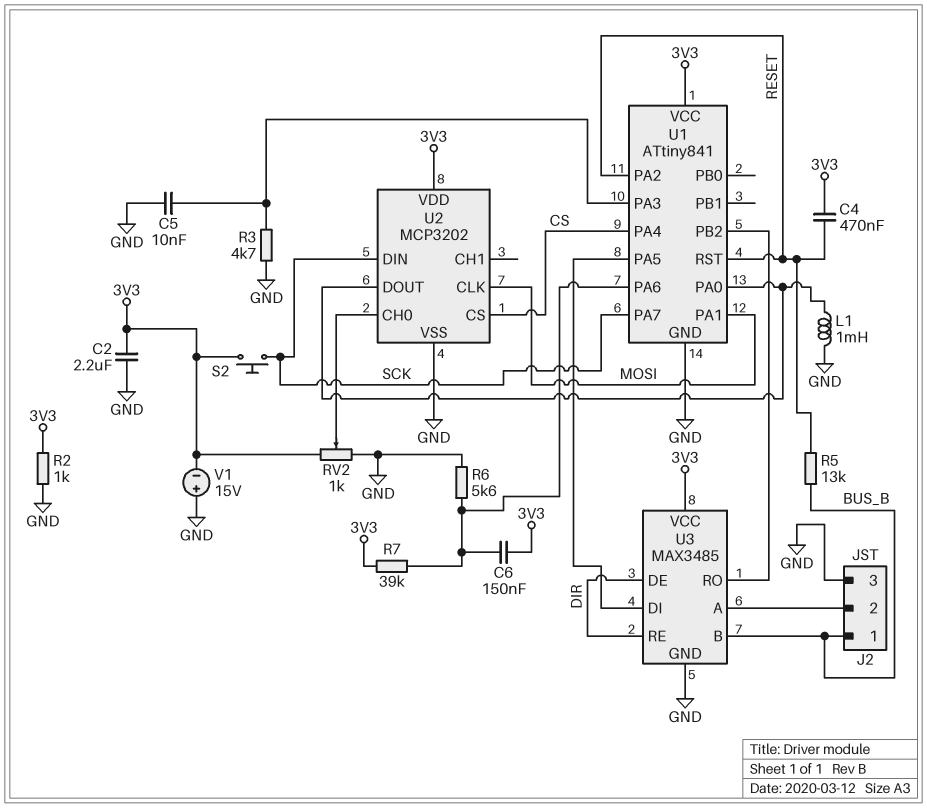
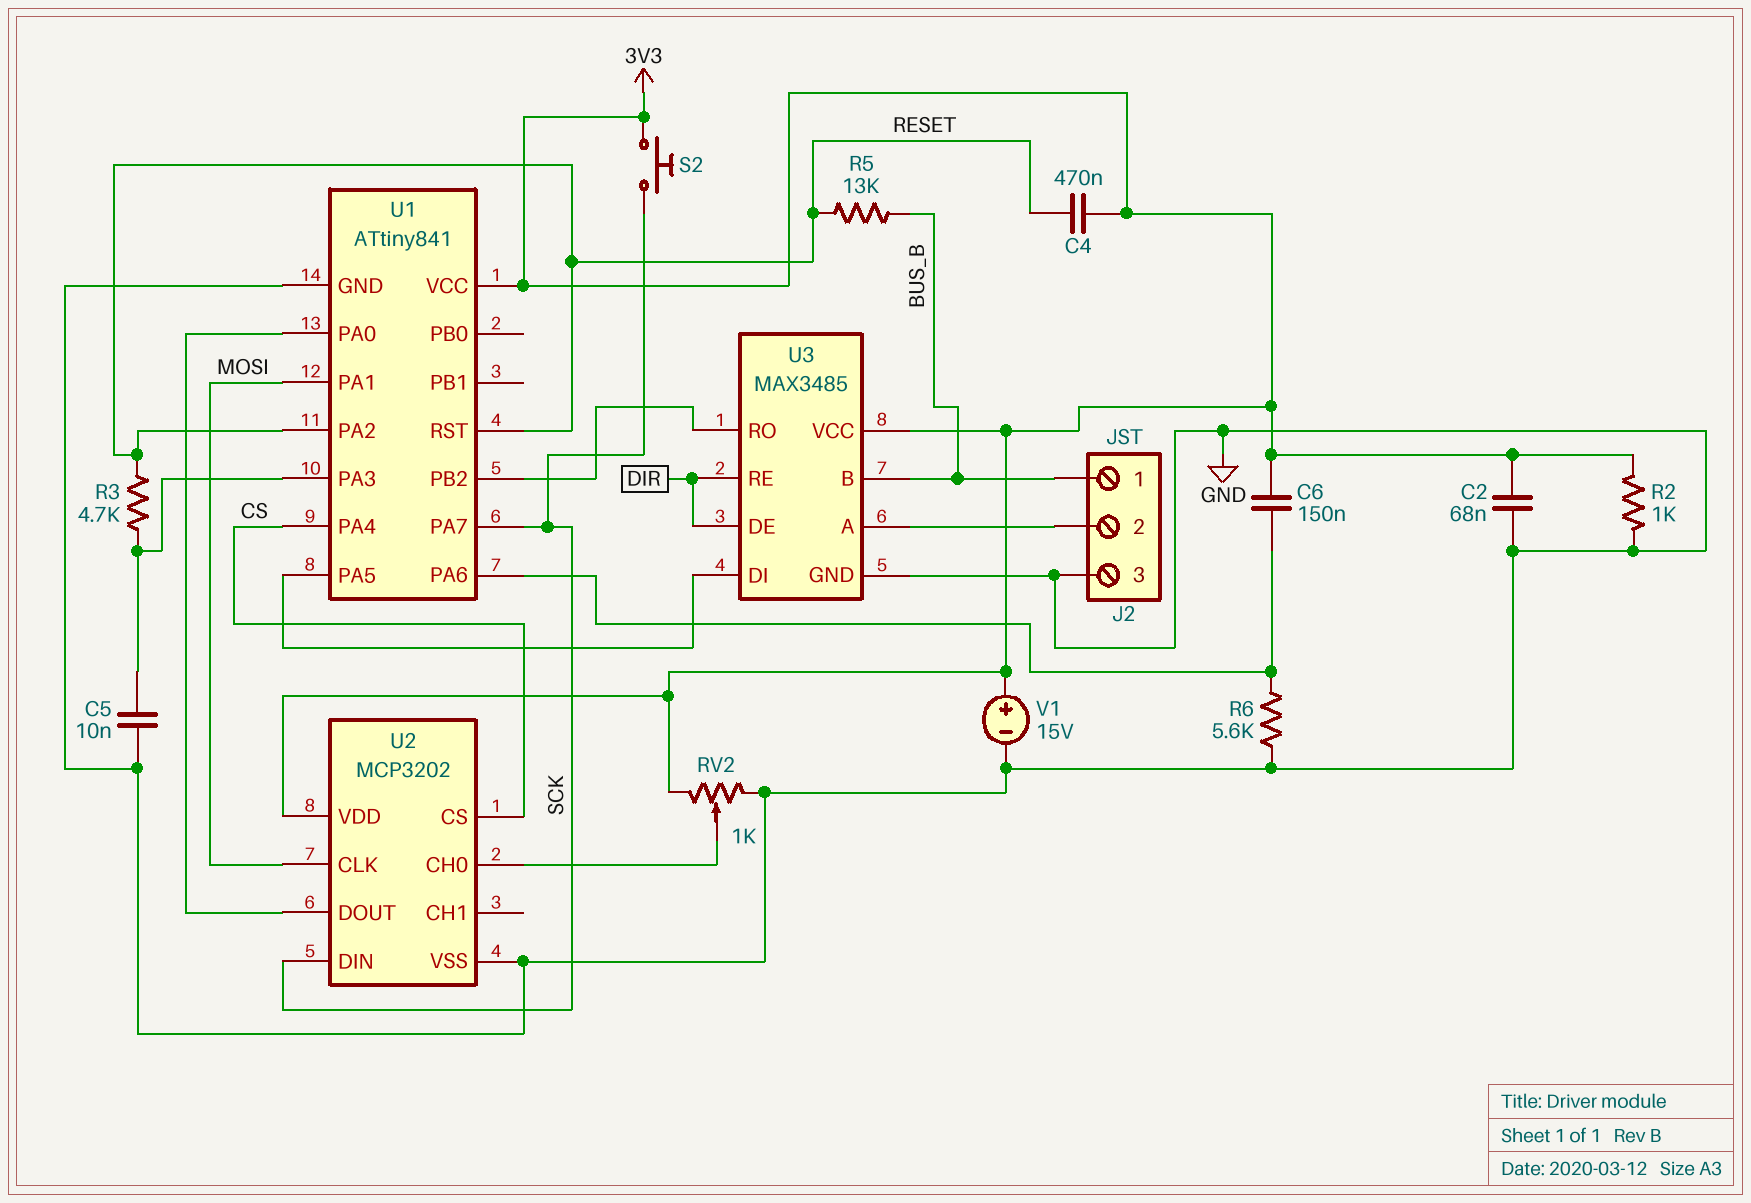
C2: 2.2uF (3V3, GND) -> 68nF (3V3, GND)
L1: 1mH (GND, U1/PA0) -> none
R3: 4.7k (GND, U1/PA3) -> 4.7k (RESET, U1/PA3)
R7: 39k (3V3, U1/PA6) -> none
V1: 15V (plus GND, minus 3V3) -> 15V (plus 3V3, minus GND)

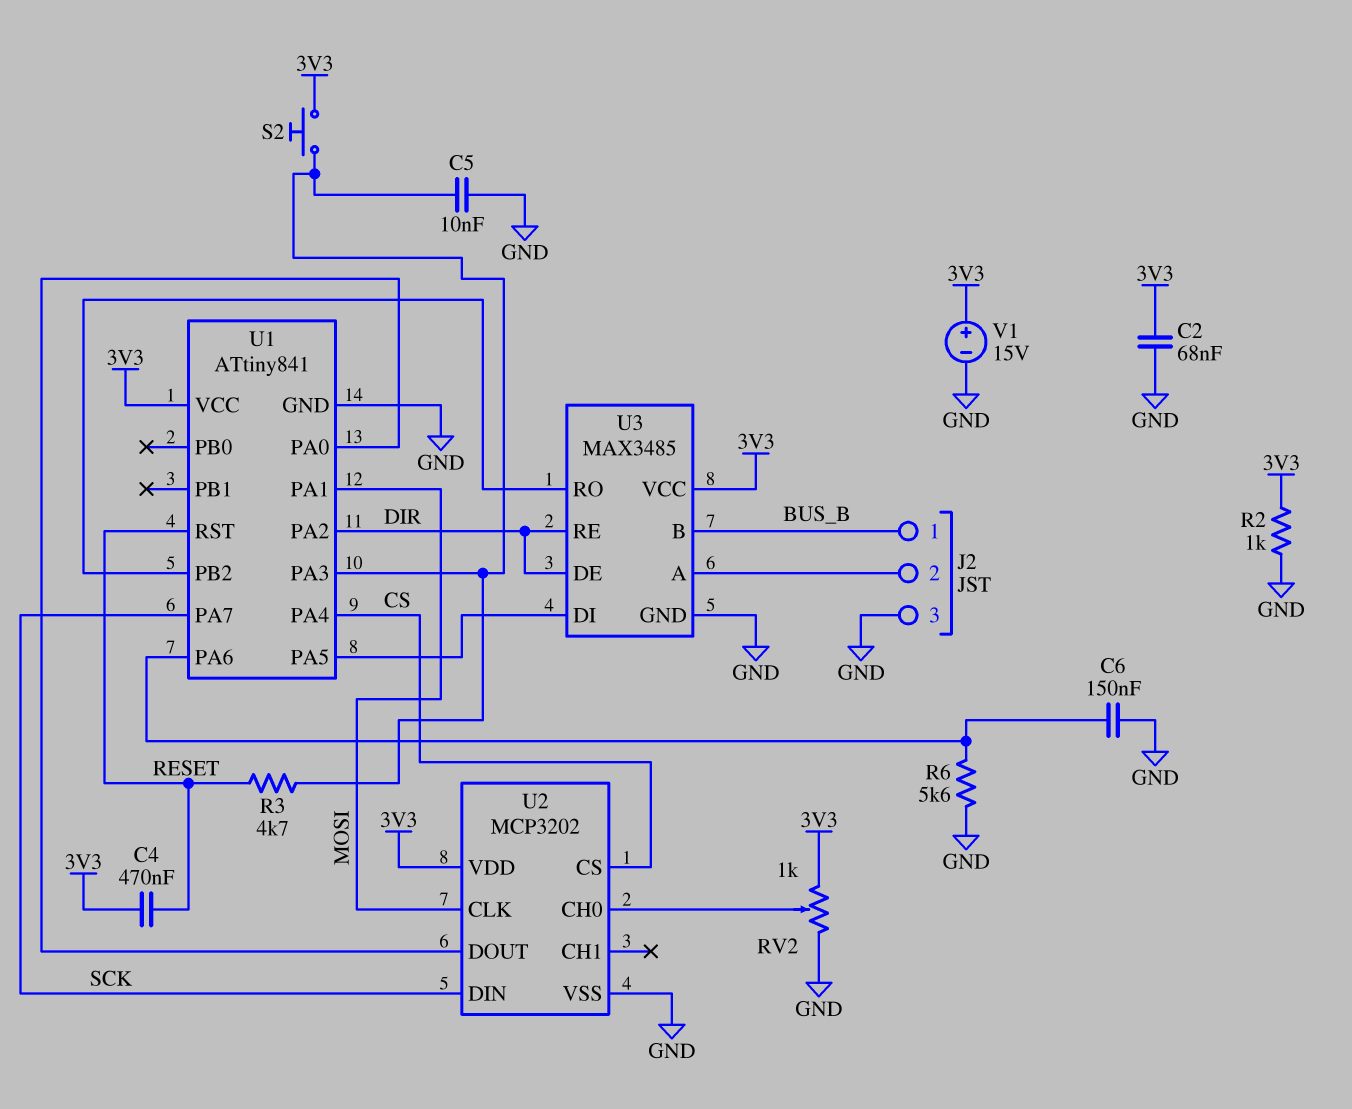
C6: 150nF (3V3, U1/PA6) -> 150nF (GND, U1/PA6)
R5: 13k (BUS_B, RESET) -> none
S2: button (3V3, SCK) -> button (3V3, U1/PA3)
U1 pin PA2: RESET -> DIR

